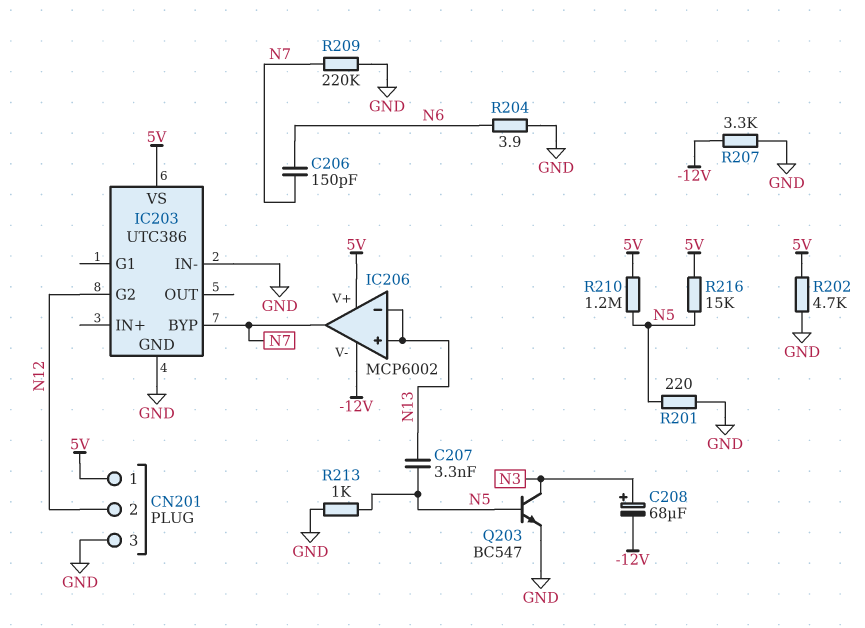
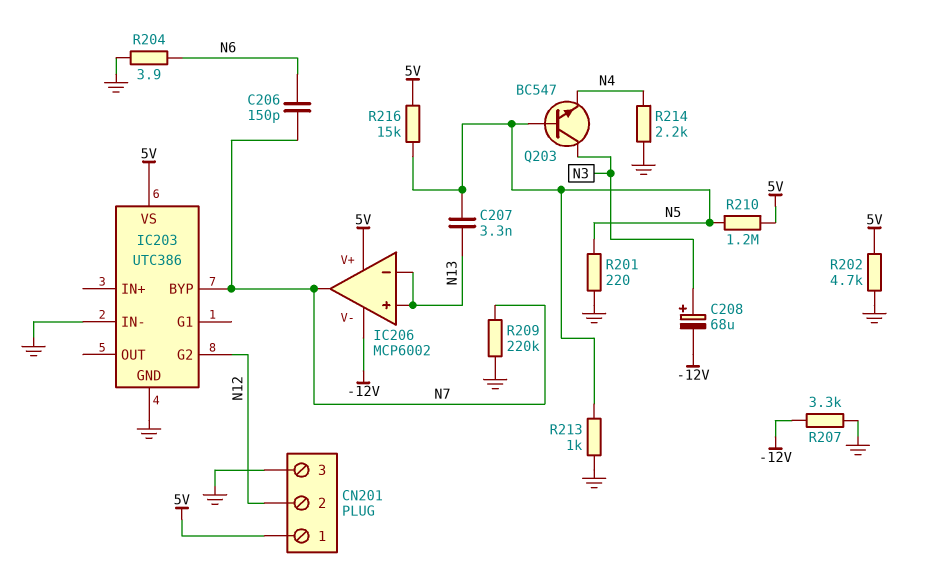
Q203: NPN BC547 (B N5, C N3, E GND) -> NPN BC547 (B N5, C N3, E N4)
R214: none -> 2.2k (GND, N4)

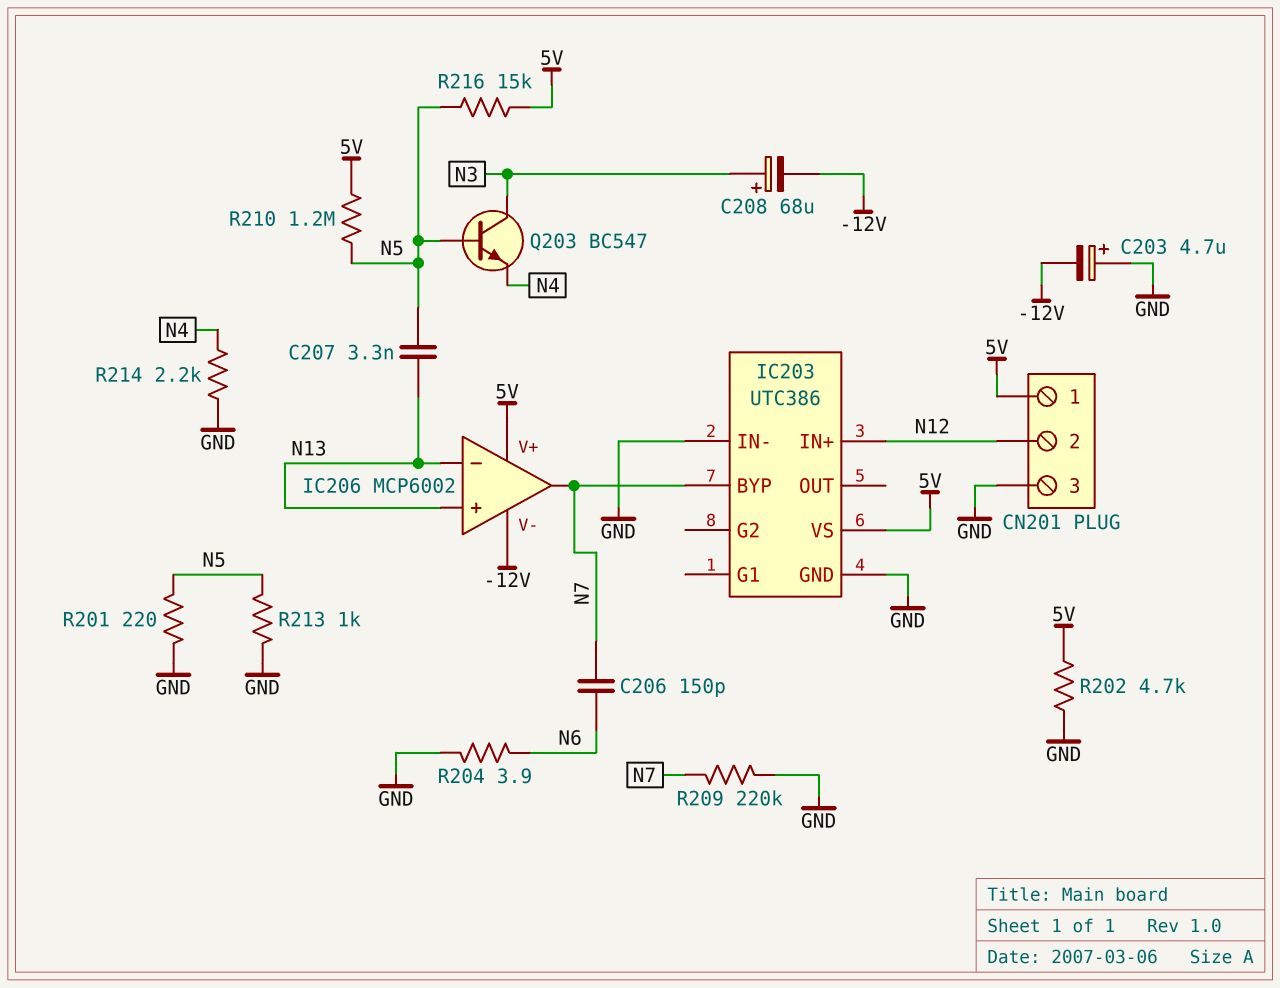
C203: none -> 4.7uF (plus GND, minus -12V)
IC203 pin G2: N12 -> none
IC203 pin IN+: none -> N12
R207: 3.3k (-12V, GND) -> none

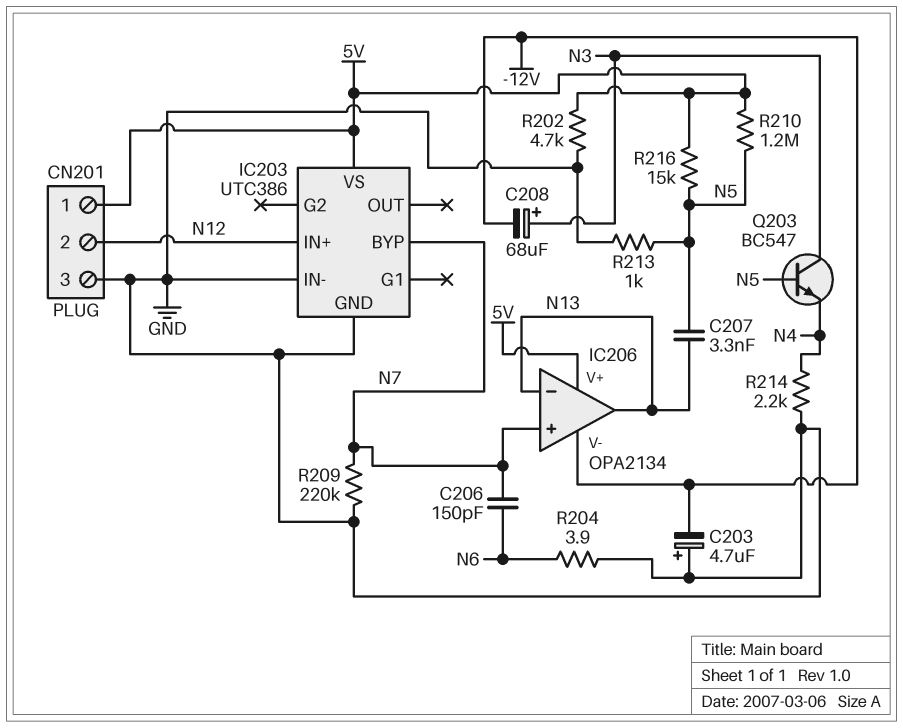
IC206: MCP6002 -> OPA2134
IC206 pin in+: N13 -> N7
IC206 pin out: N7 -> N13
R201: 220 (GND, N5) -> none

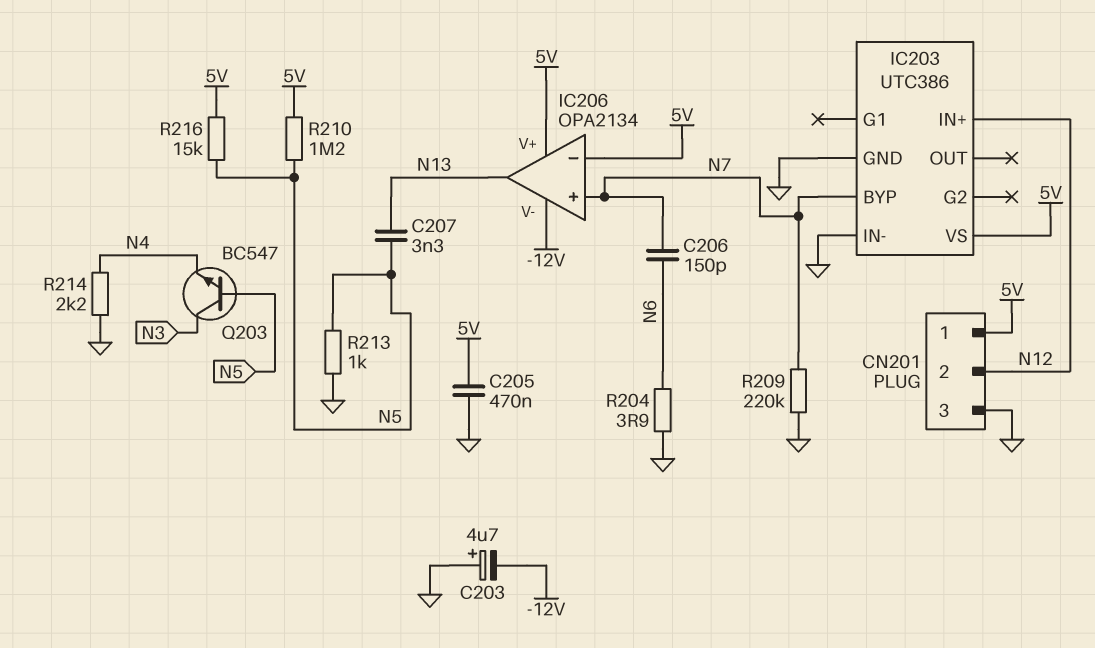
C205: none -> 470nF (5V, GND)
C208: 68uF (plus N3, minus -12V) -> none
IC206 pin in-: N13 -> 5V
R202: 4.7k (5V, GND) -> none

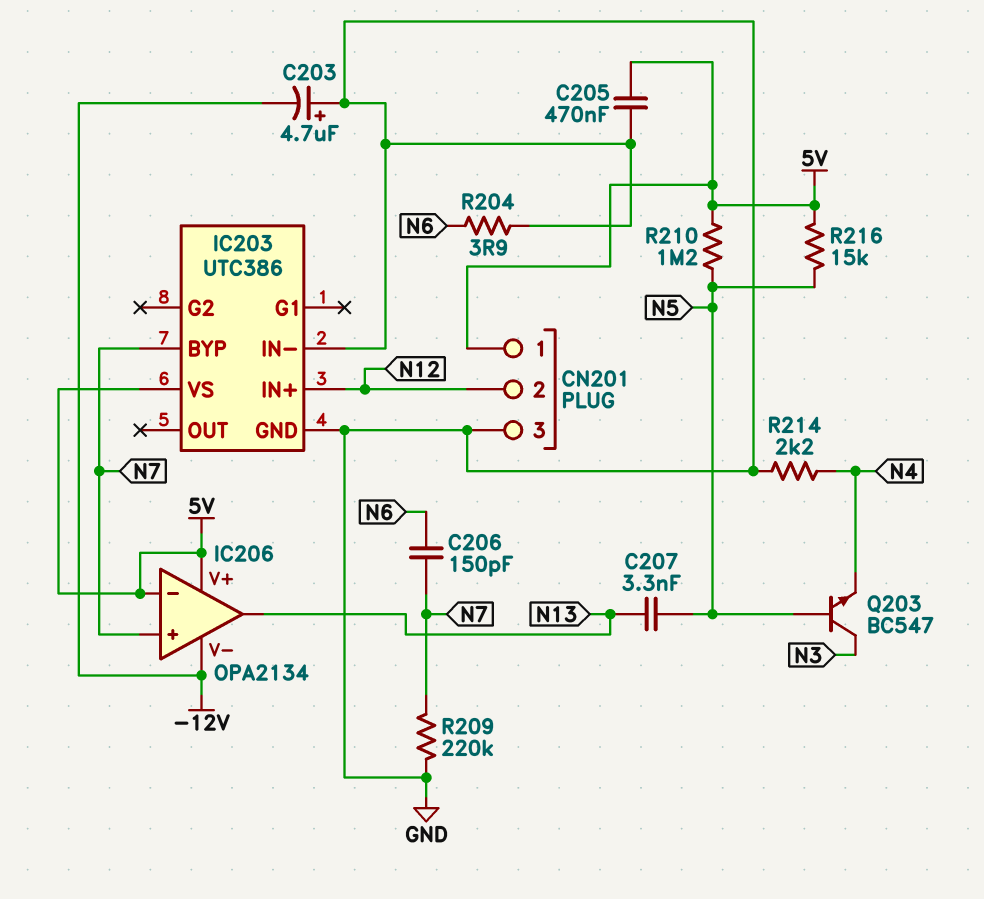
R213: 1k (GND, N5) -> none

